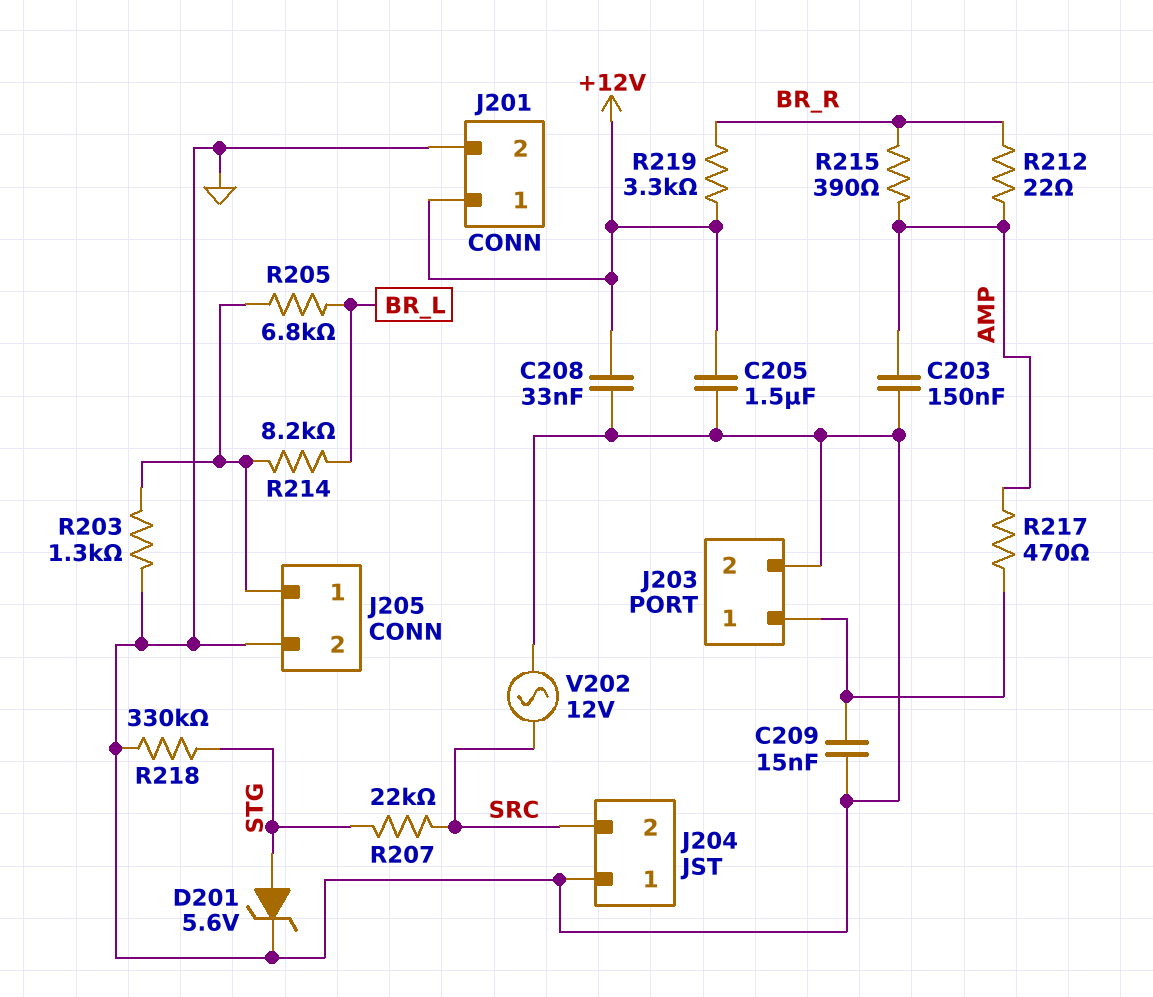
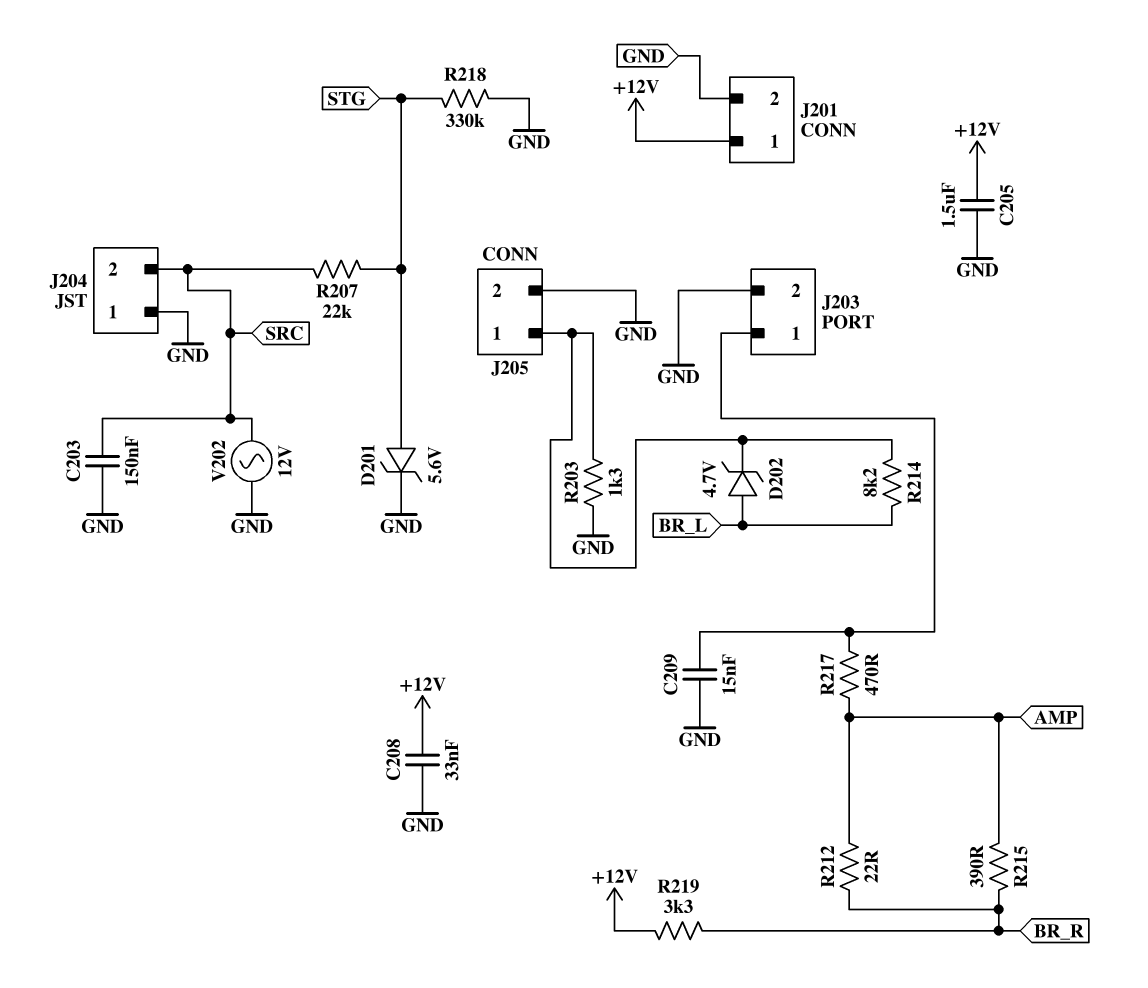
C203: 150nF (AMP, GND) -> 150nF (GND, SRC)
D202: none -> zener 4.7V (A BR_L, K J205/1)
R205: 6.8k (BR_L, J205/1) -> none

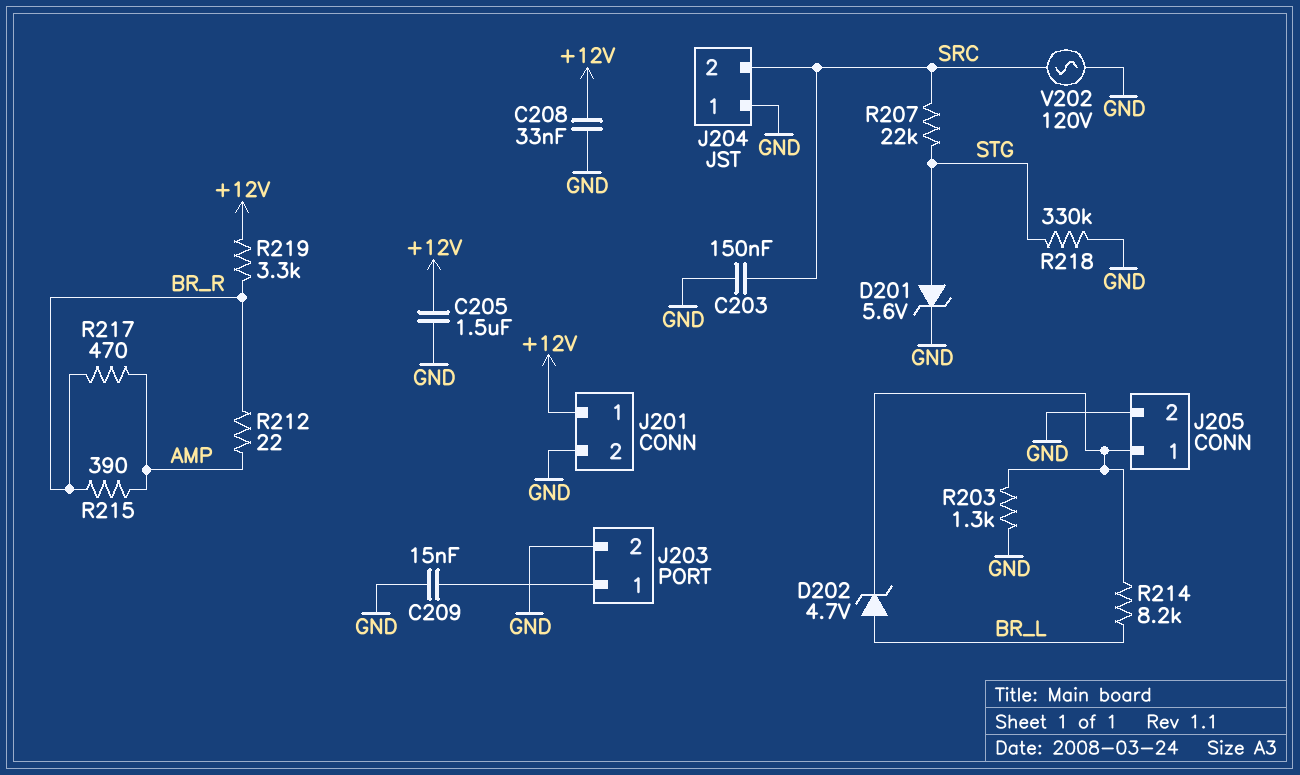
R217: 470 (AMP, J203/1) -> 470 (AMP, BR_R)
V202: AC 12V (GND, SRC) -> AC 120V (GND, SRC)

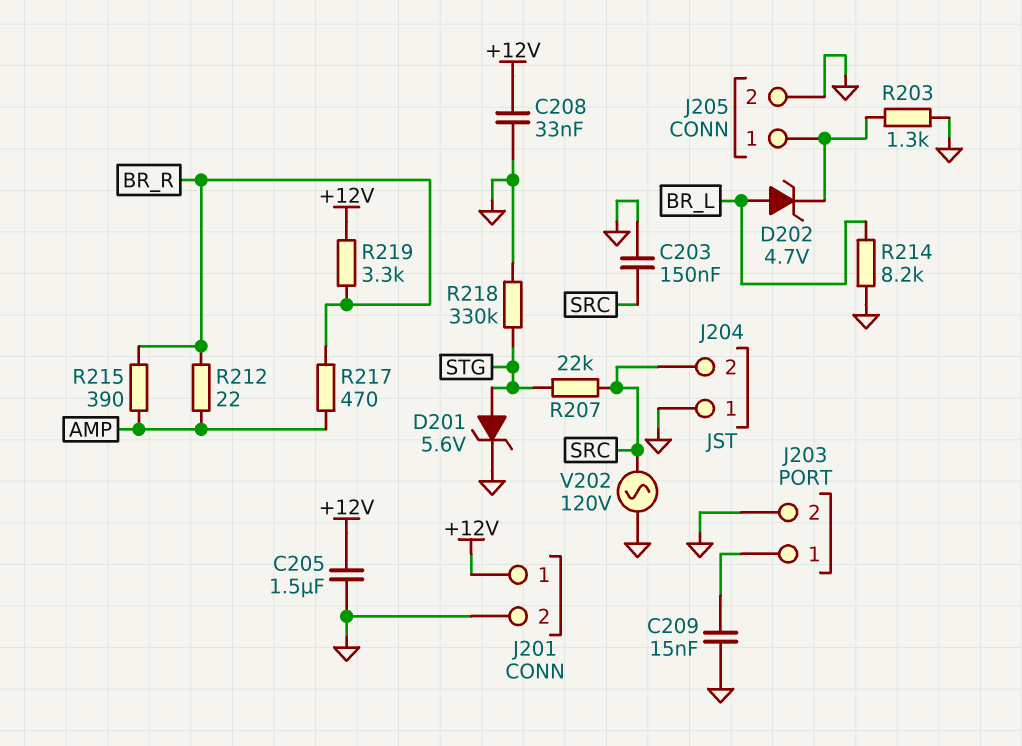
R214: 8.2k (BR_L, J205/1) -> 8.2k (BR_L, GND)

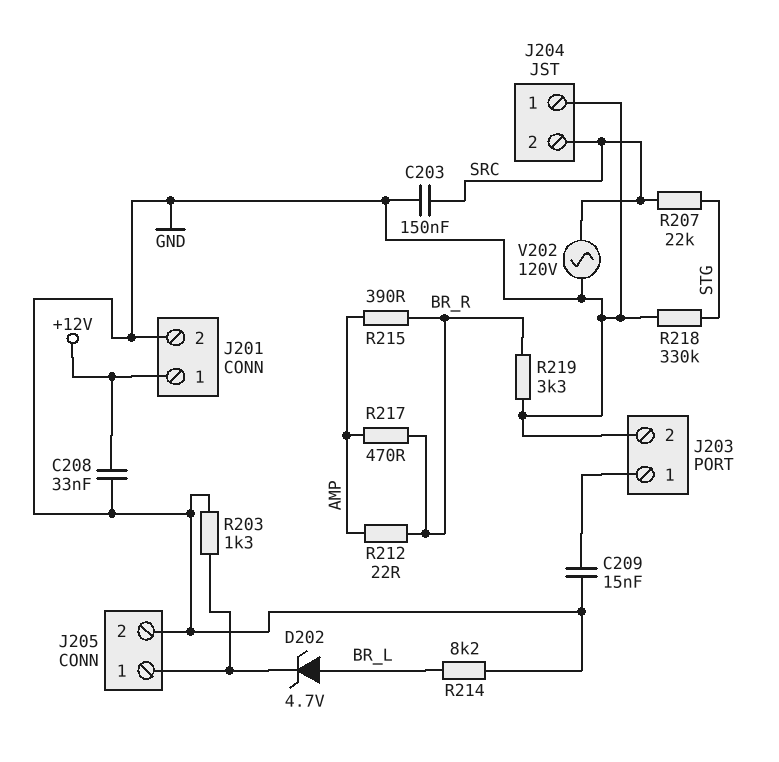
C205: 1.5uF (+12V, GND) -> none
D201: zener 5.6V (A STG, K GND) -> none
R219: 3.3k (+12V, BR_R) -> 3.3k (BR_R, GND)

